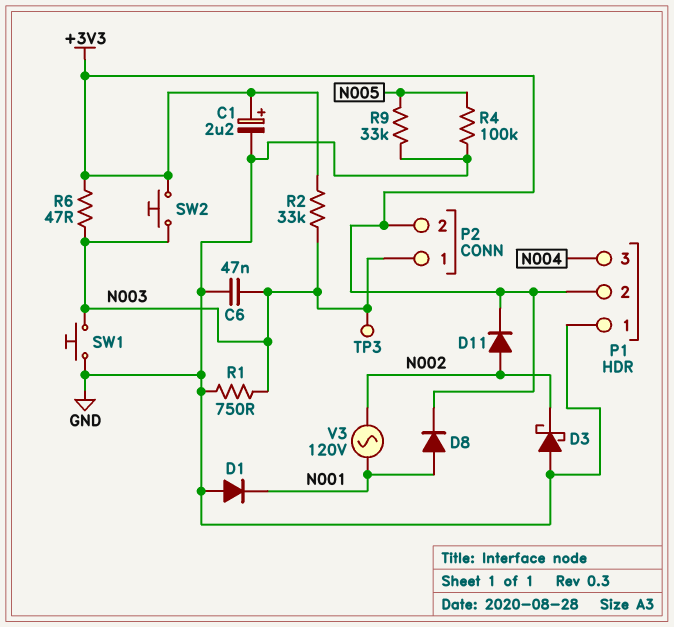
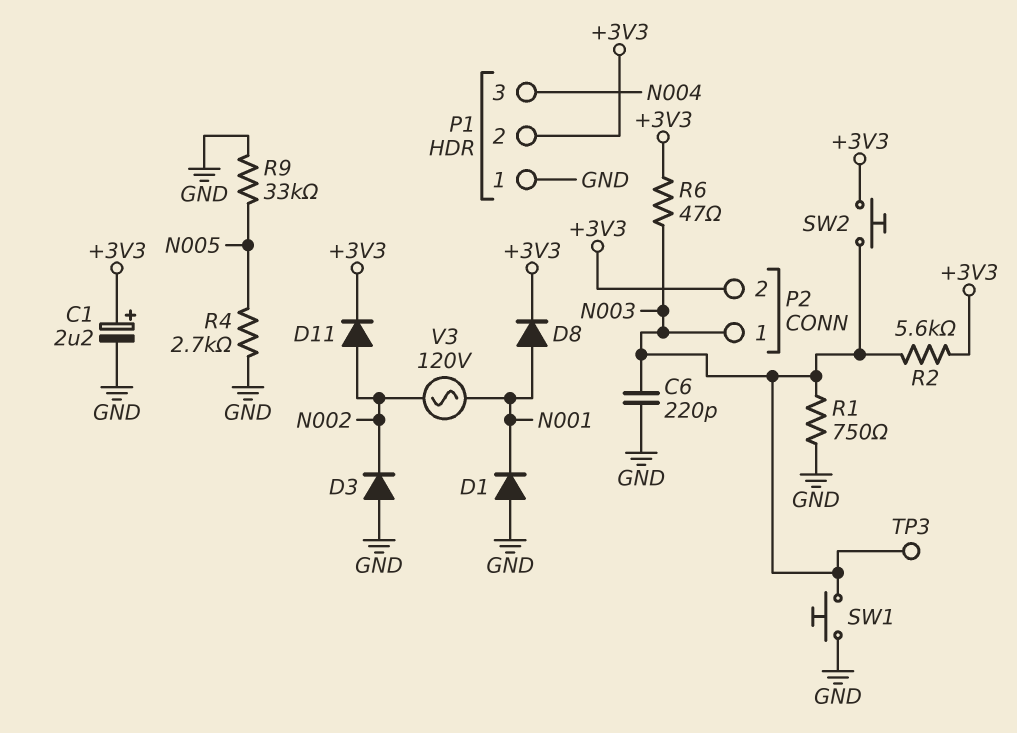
C6: 47nF (GND, N003) -> 220pF (GND, N003)
D3: schottky (A GND, K N002) -> diode (A GND, K N002)
R2: 33k (+3V3, N003) -> 5.6k (+3V3, N003)
R4: 100k (GND, N005) -> 2.7k (GND, N005)

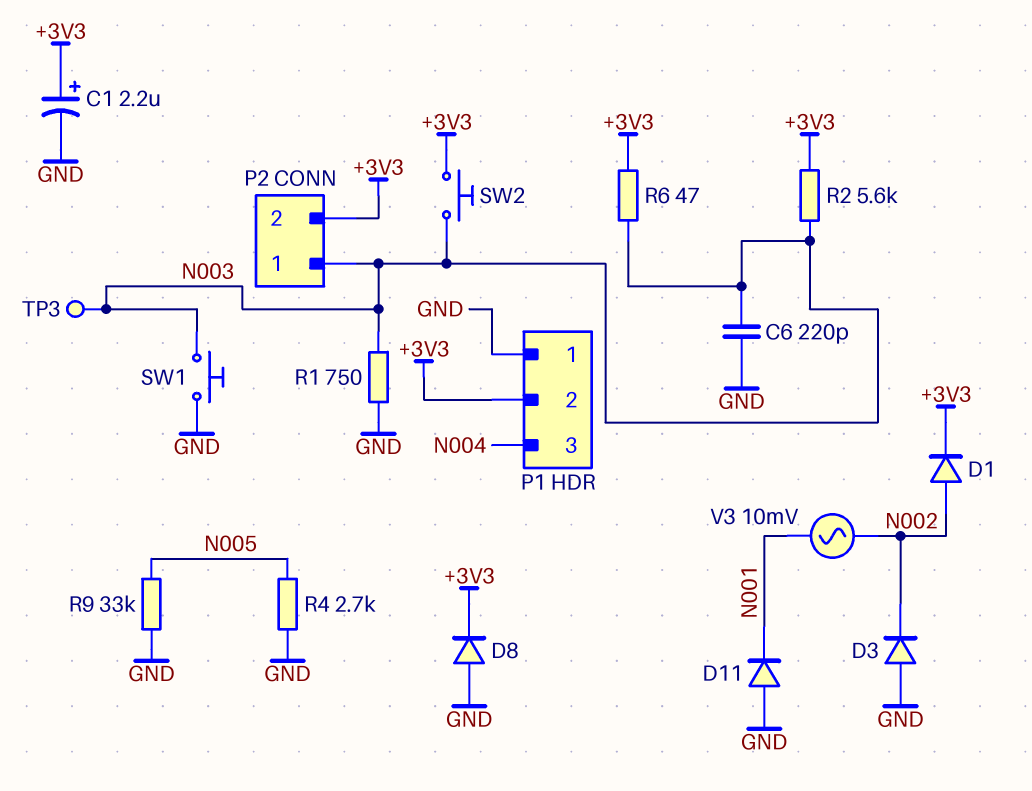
D1: diode (A GND, K N001) -> diode (A N002, K +3V3)
D8: diode (A N001, K +3V3) -> diode (A GND, K +3V3)
D11: diode (A N002, K +3V3) -> diode (A GND, K N001)
V3: AC 120V (N001, N002) -> AC 10mV (N001, N002)

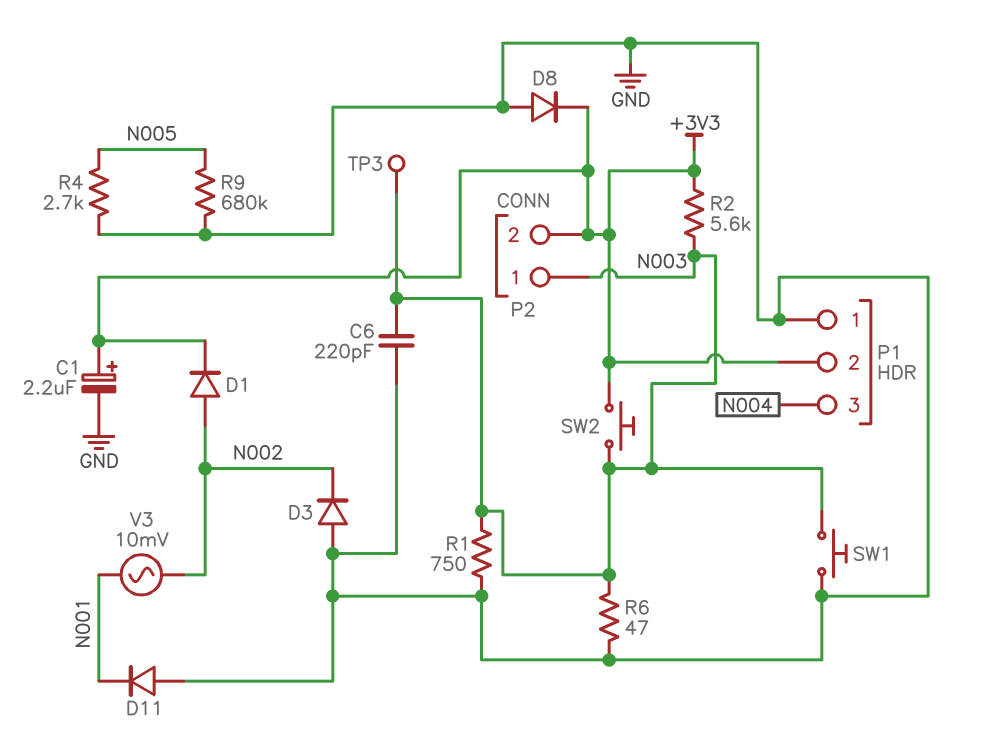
R6: 47 (+3V3, N003) -> 47 (GND, N003)
R9: 33k (GND, N005) -> 680k (GND, N005)

